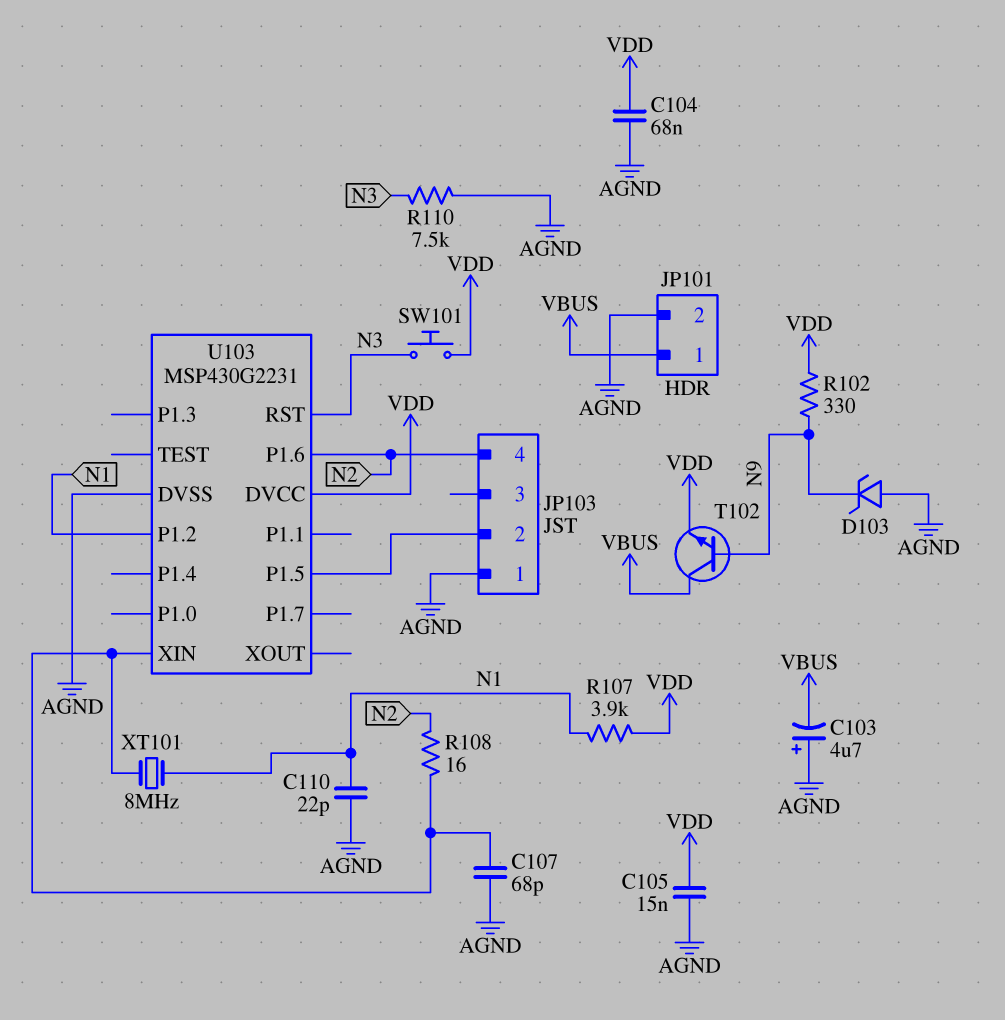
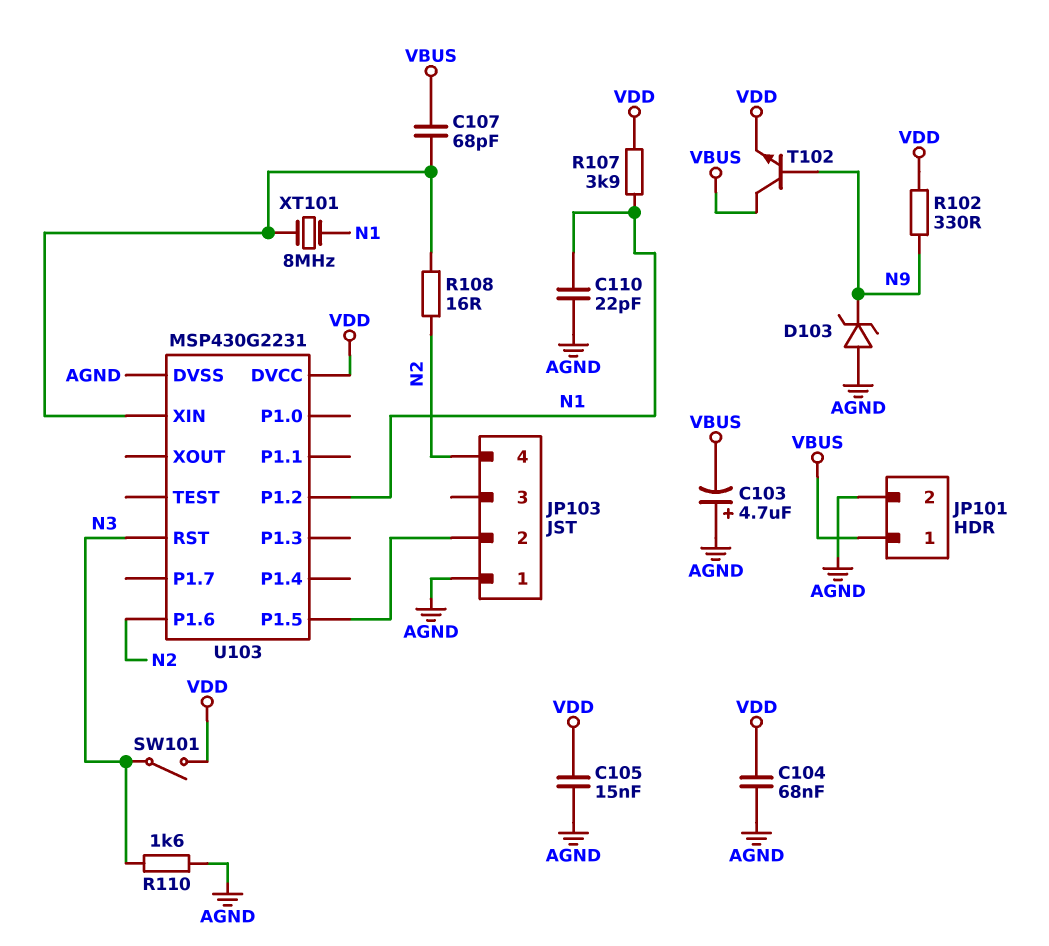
C107: 68pF (AGND, U103/XIN) -> 68pF (U103/XIN, VBUS)
R110: 7.5k (AGND, N3) -> 1.6k (AGND, N3)
SW101: button (N3, VDD) -> switch (N3, VDD)

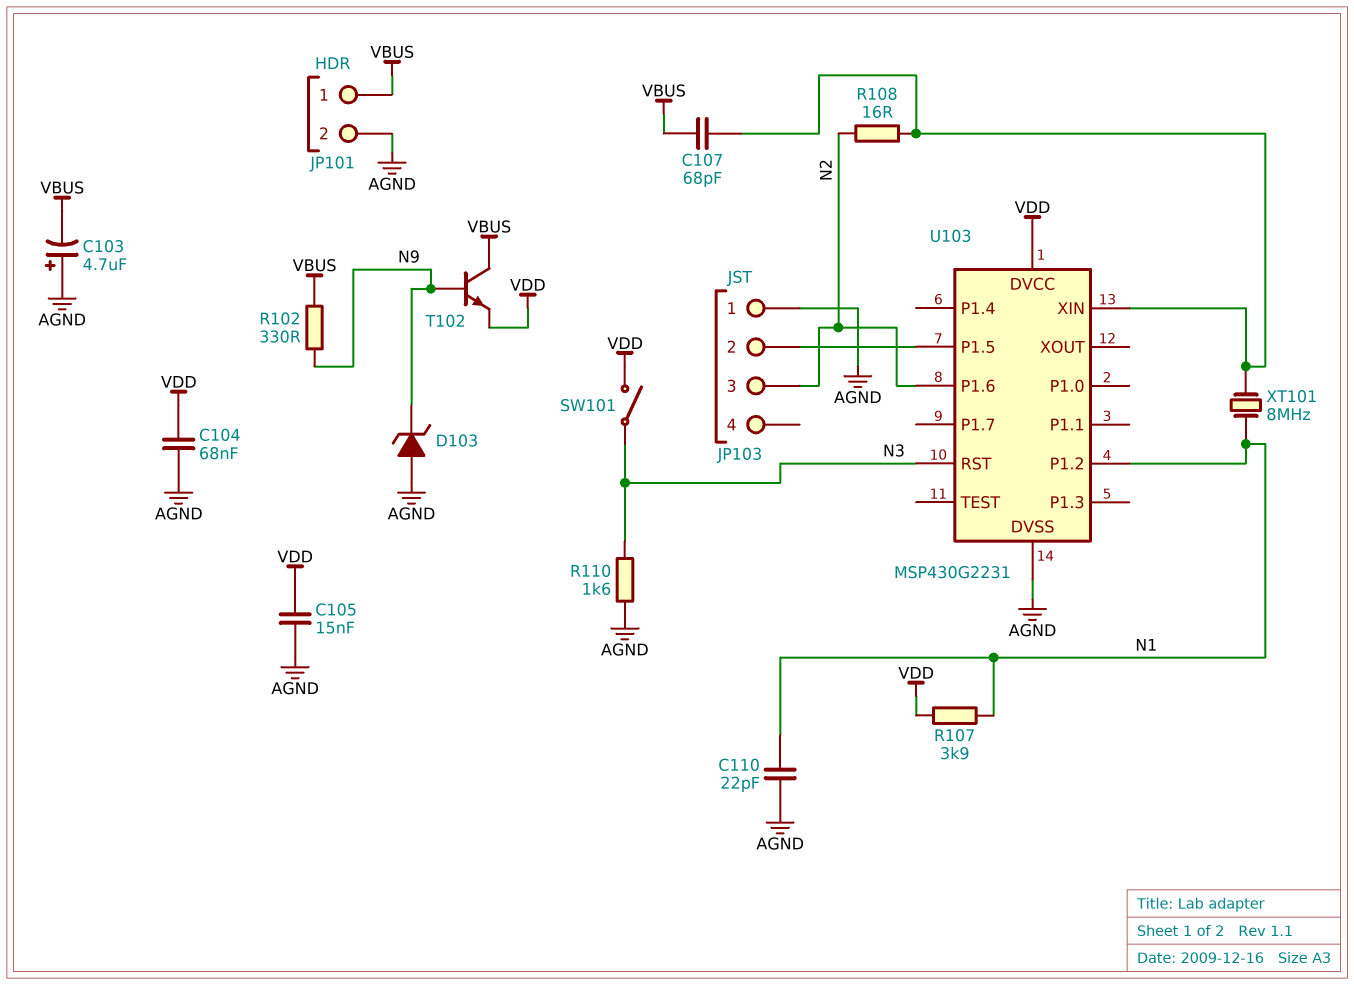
JP103 pin 3: none -> N2
JP103 pin 4: N2 -> none
R102: 330 (N9, VDD) -> 330 (N9, VBUS)

